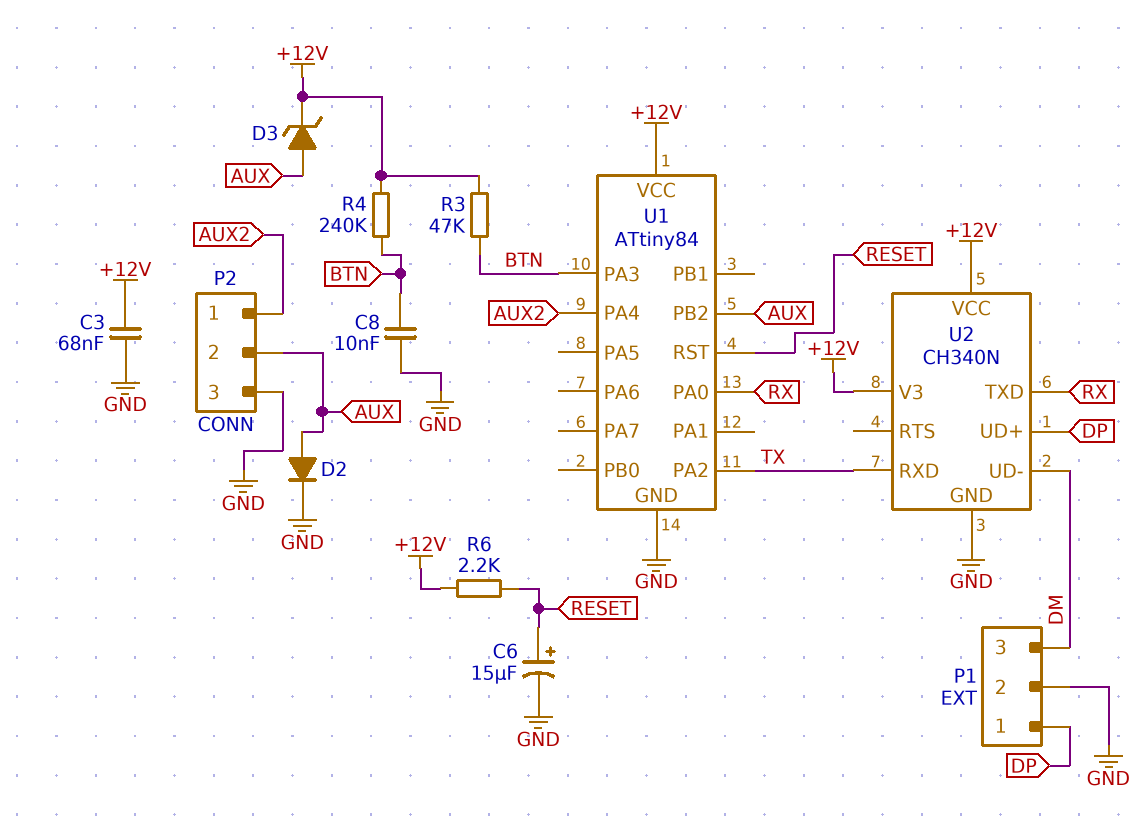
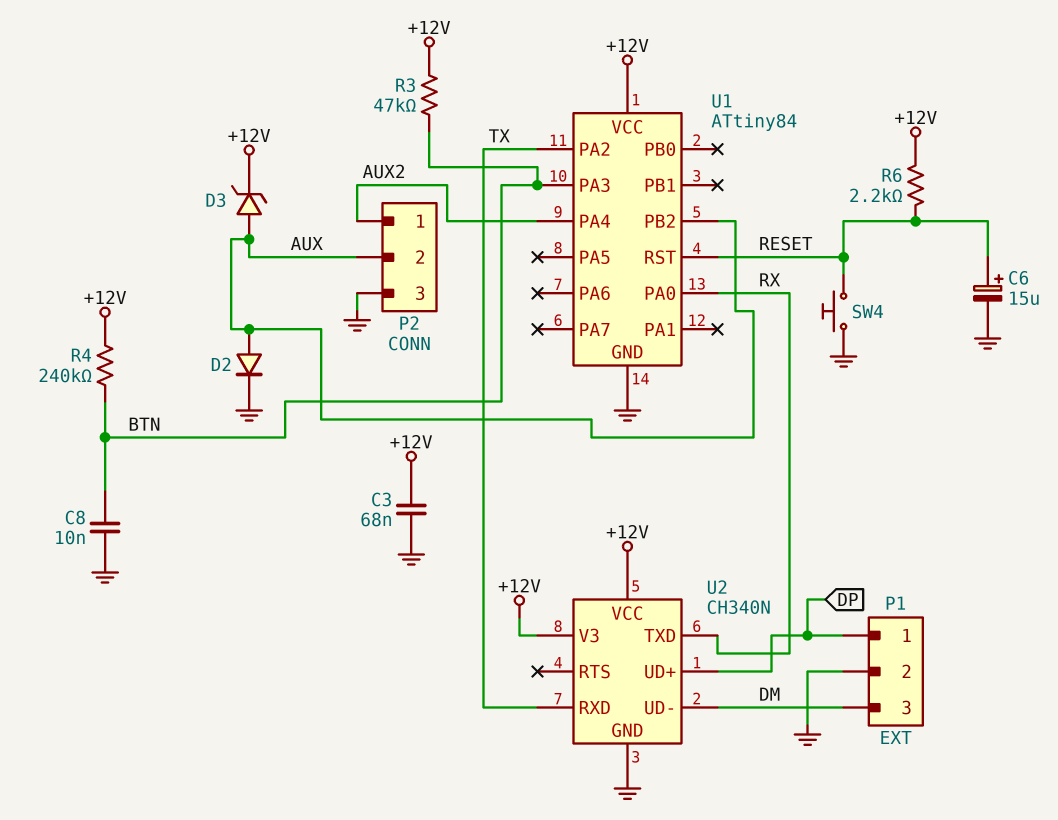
SW4: none -> button (GND, RESET)

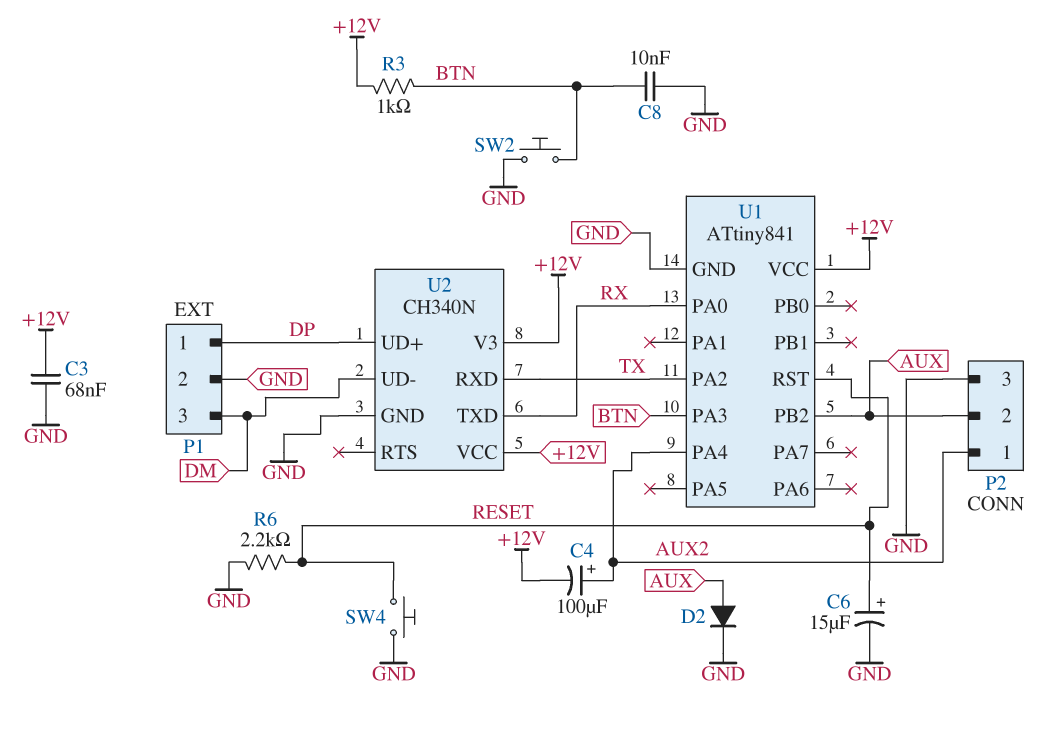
C4: none -> 100uF (plus AUX2, minus +12V)
D3: zener (A AUX, K +12V) -> none
R3: 47k (+12V, BTN) -> 1k (+12V, BTN)
R4: 240k (+12V, BTN) -> none
R6: 2.2k (+12V, RESET) -> 2.2k (GND, RESET)
SW2: none -> button (BTN, GND)
U1: ATtiny84 -> ATtiny841

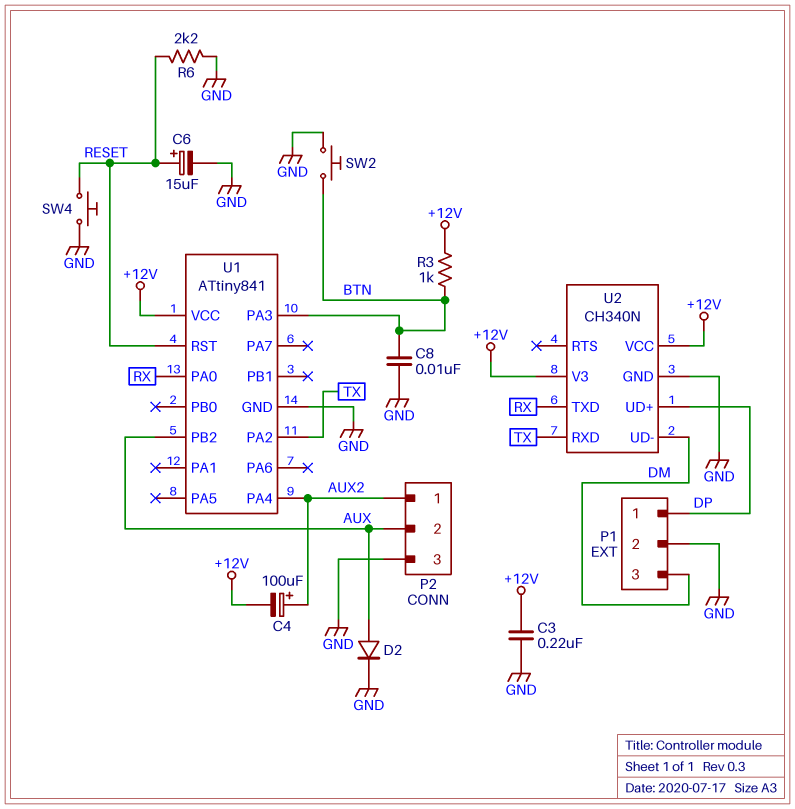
C3: 68nF (+12V, GND) -> 220nF (+12V, GND)

